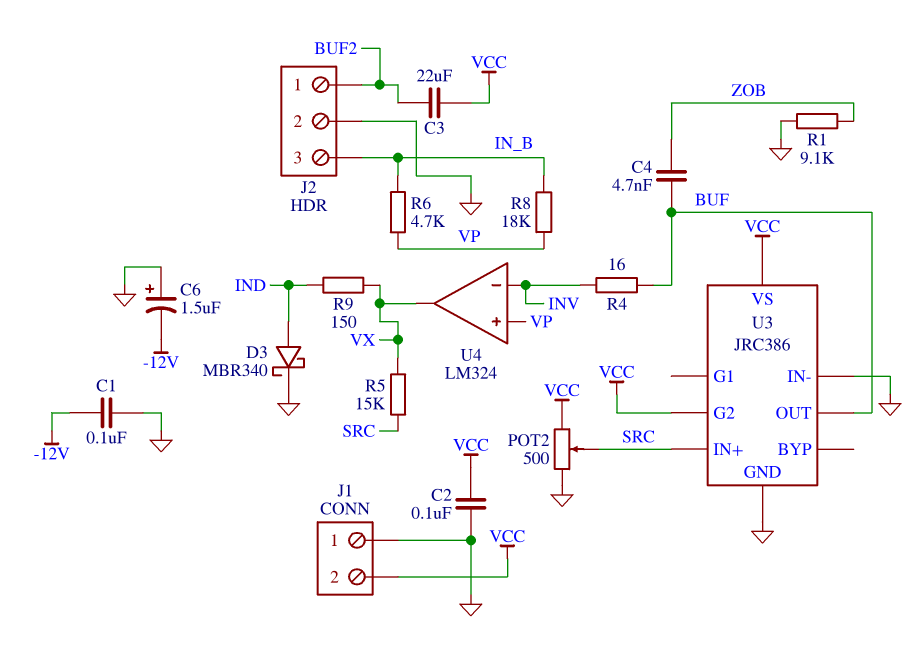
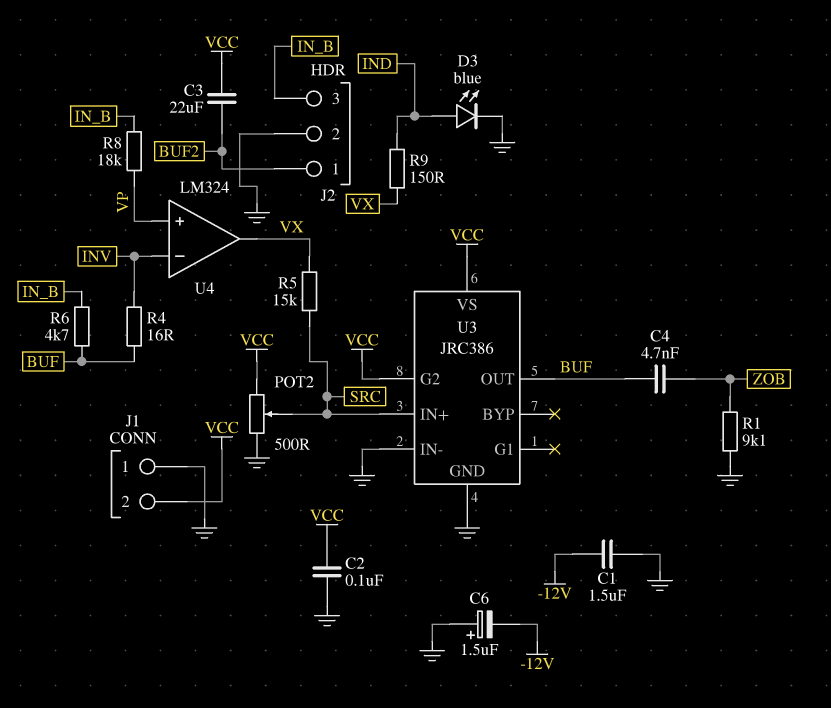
C1: 100nF (-12V, GND) -> 1.5uF (-12V, GND)
D3: schottky MBR340 (A IND, K GND) -> LED blue (A IND, K GND)
R6: 4.7k (IN_B, VP) -> 4.7k (BUF, IN_B)

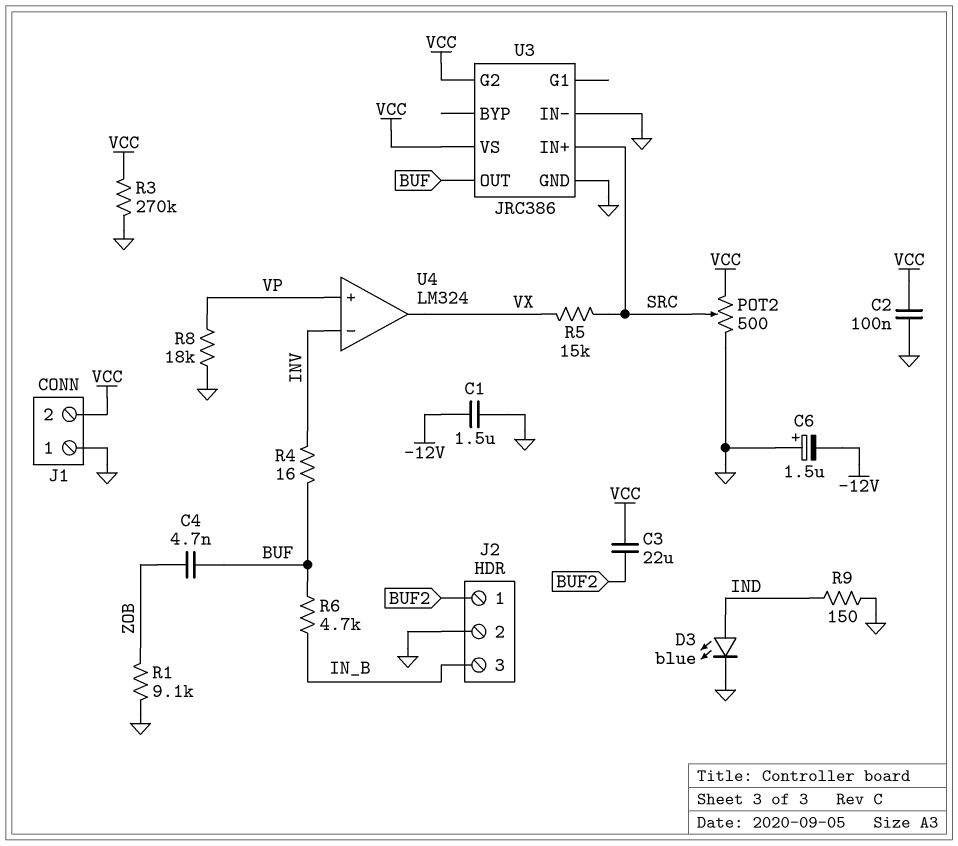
R3: none -> 270k (GND, VCC)
R8: 18k (IN_B, VP) -> 18k (GND, VP)
R9: 150 (IND, VX) -> 150 (GND, IND)

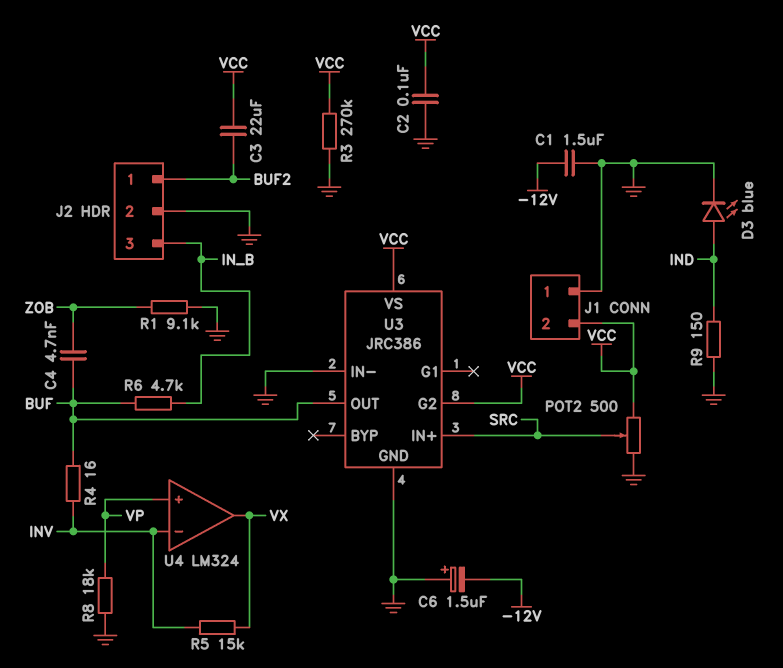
R5: 15k (SRC, VX) -> 15k (INV, VX)

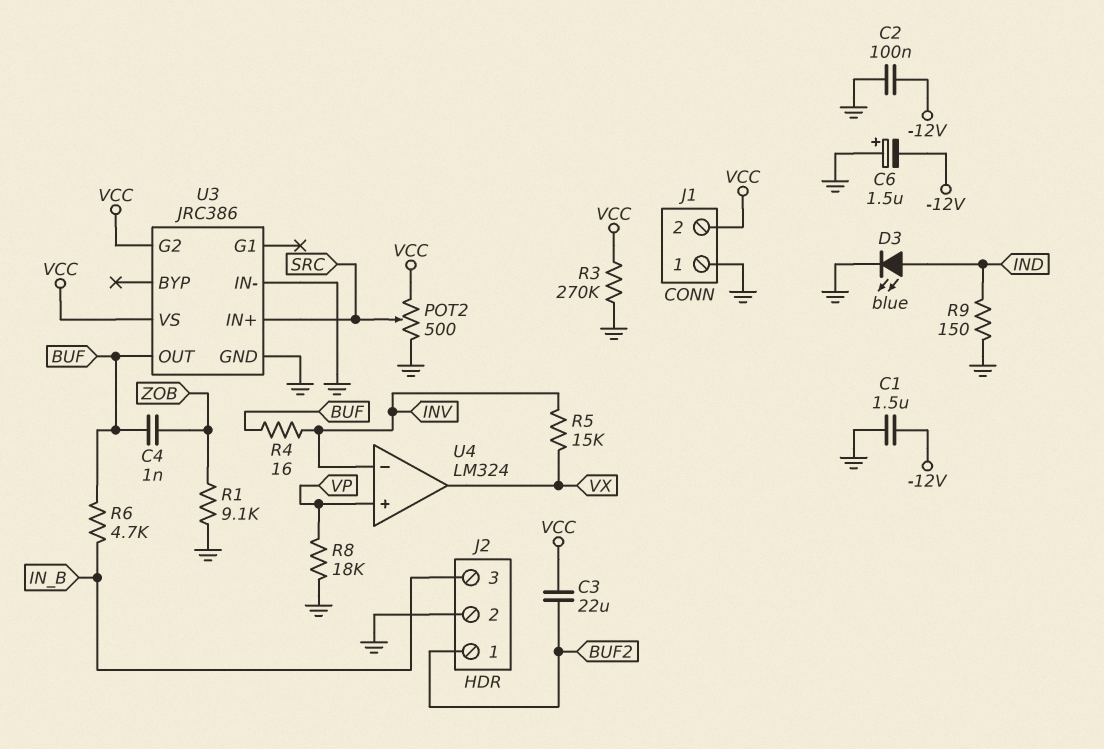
C2: 100nF (GND, VCC) -> 100nF (-12V, GND)
C4: 4.7nF (BUF, ZOB) -> 1nF (BUF, ZOB)

